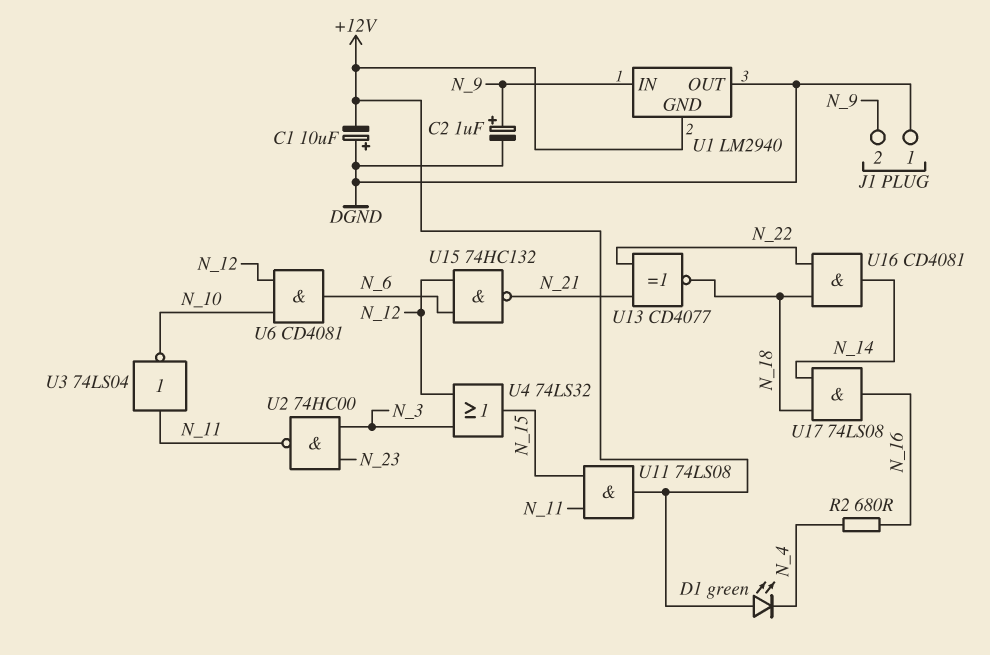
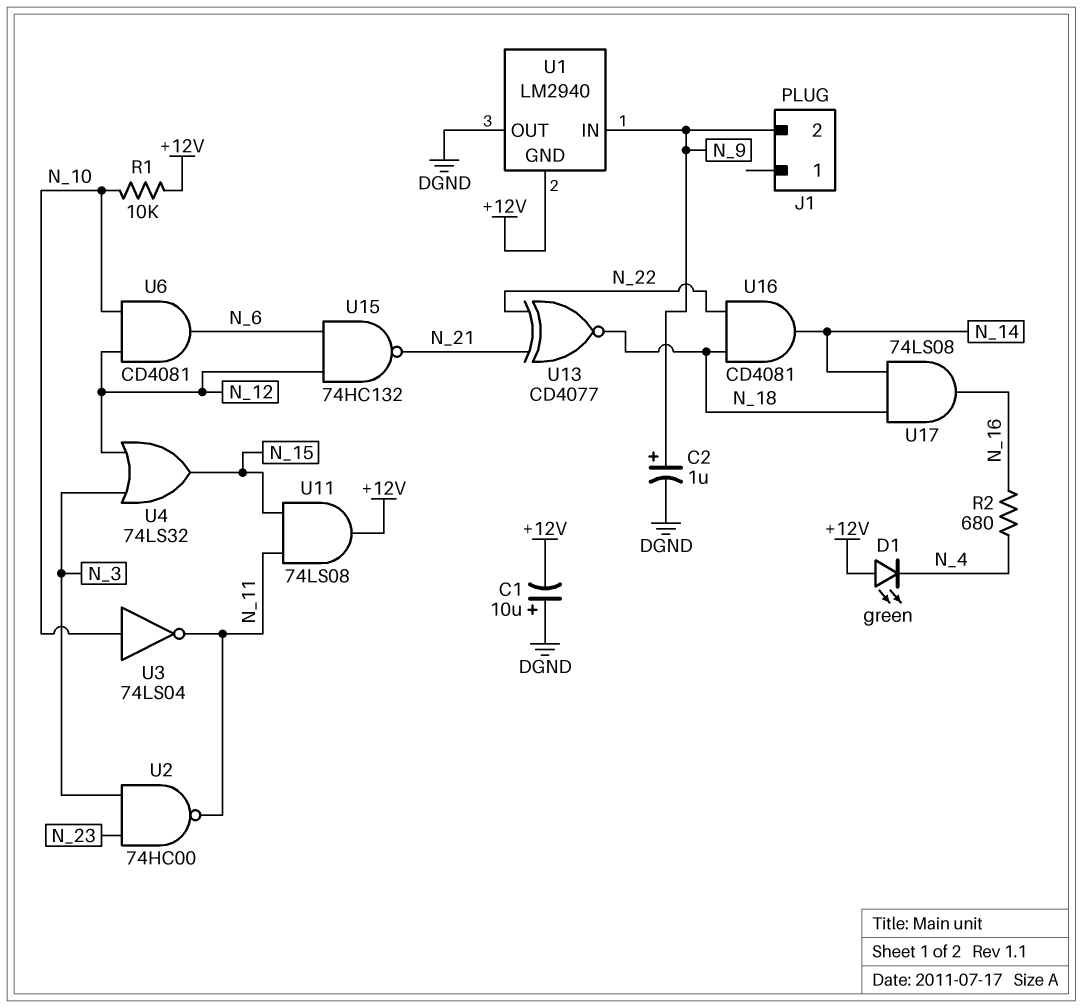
J1 pin 1: DGND -> none
R1: none -> 10k (+12V, N_10)
U3: NOT 74LS04 (in N_11, out N_10) -> NOT 74LS04 (in N_10, out N_11)

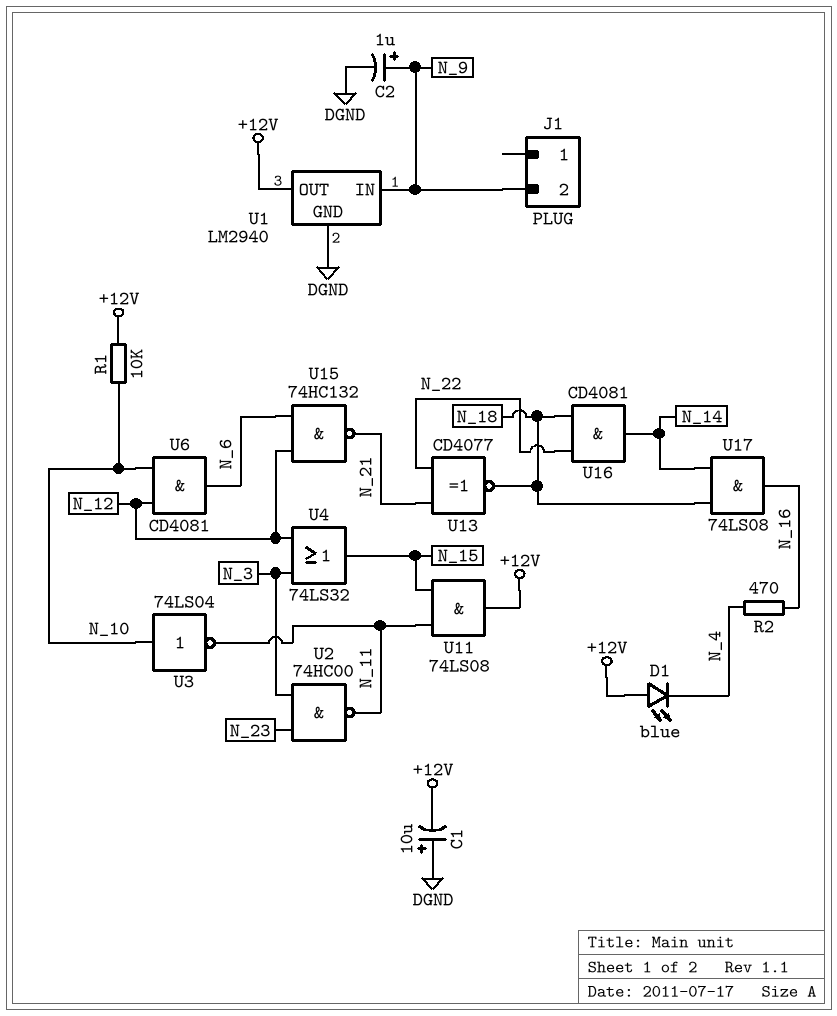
D1: LED green (A +12V, K N_4) -> LED blue (A +12V, K N_4)
R2: 680 (N_4, N_16) -> 470 (N_4, N_16)
U1 pin GND: +12V -> DGND
U1 pin OUT: DGND -> +12V

